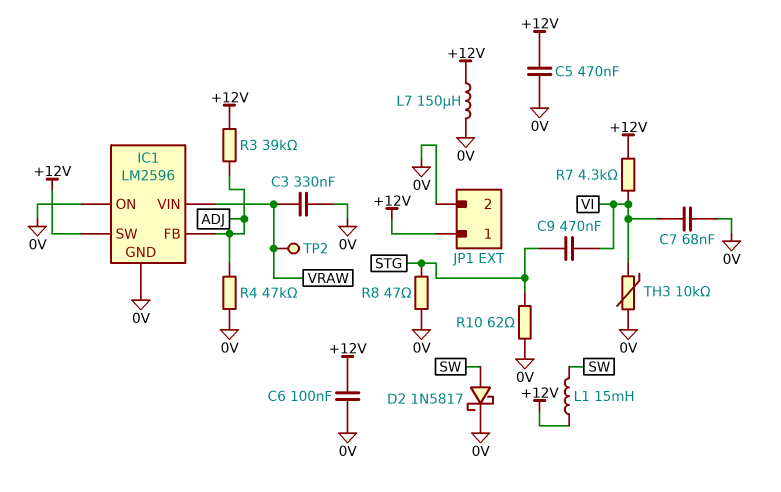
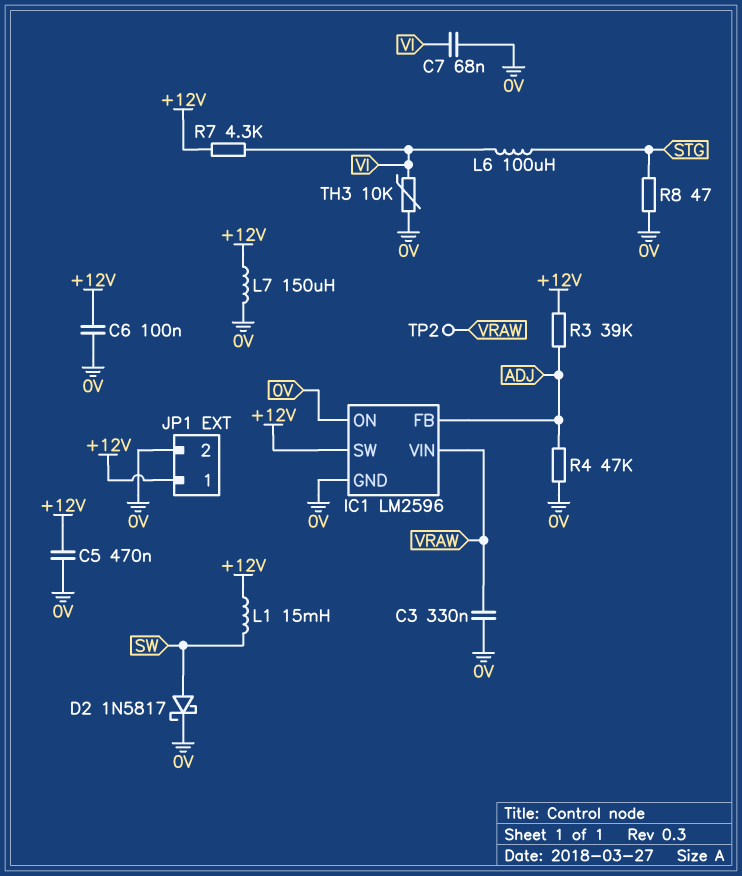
C9: 470nF (STG, VI) -> none
L6: none -> 100uH (STG, VI)
R10: 62 (0V, STG) -> none

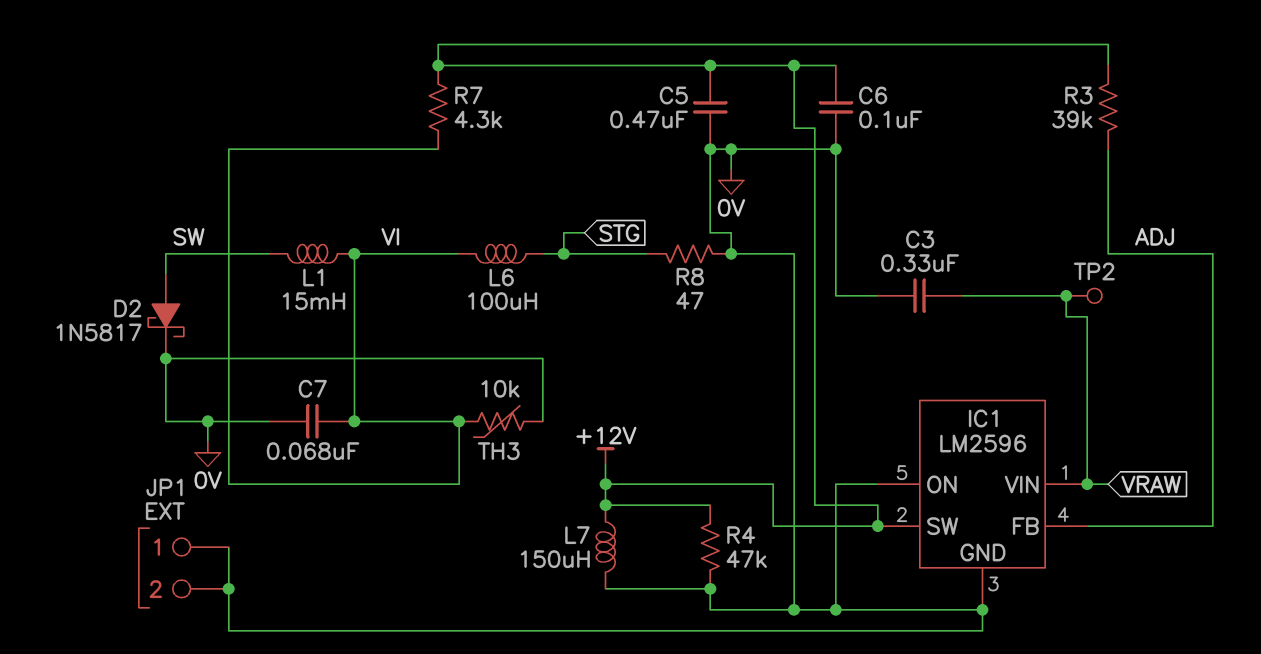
JP1 pin 1: +12V -> 0V
L1: 15mH (+12V, SW) -> 15mH (SW, VI)
R4: 47k (0V, ADJ) -> 47k (+12V, 0V)

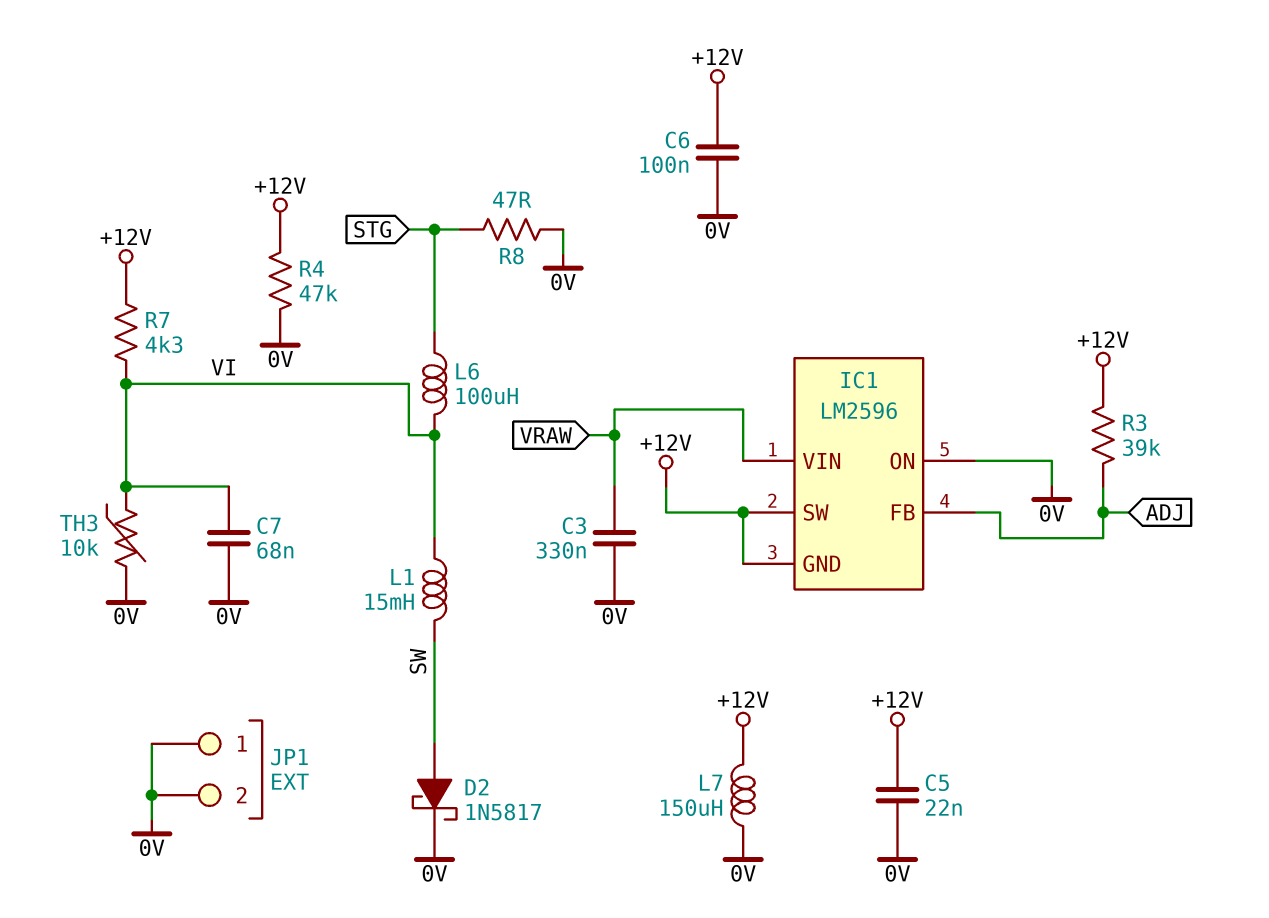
C5: 470nF (+12V, 0V) -> 22nF (+12V, 0V)
IC1 pin GND: 0V -> +12V
TP2: test point (VRAW) -> none

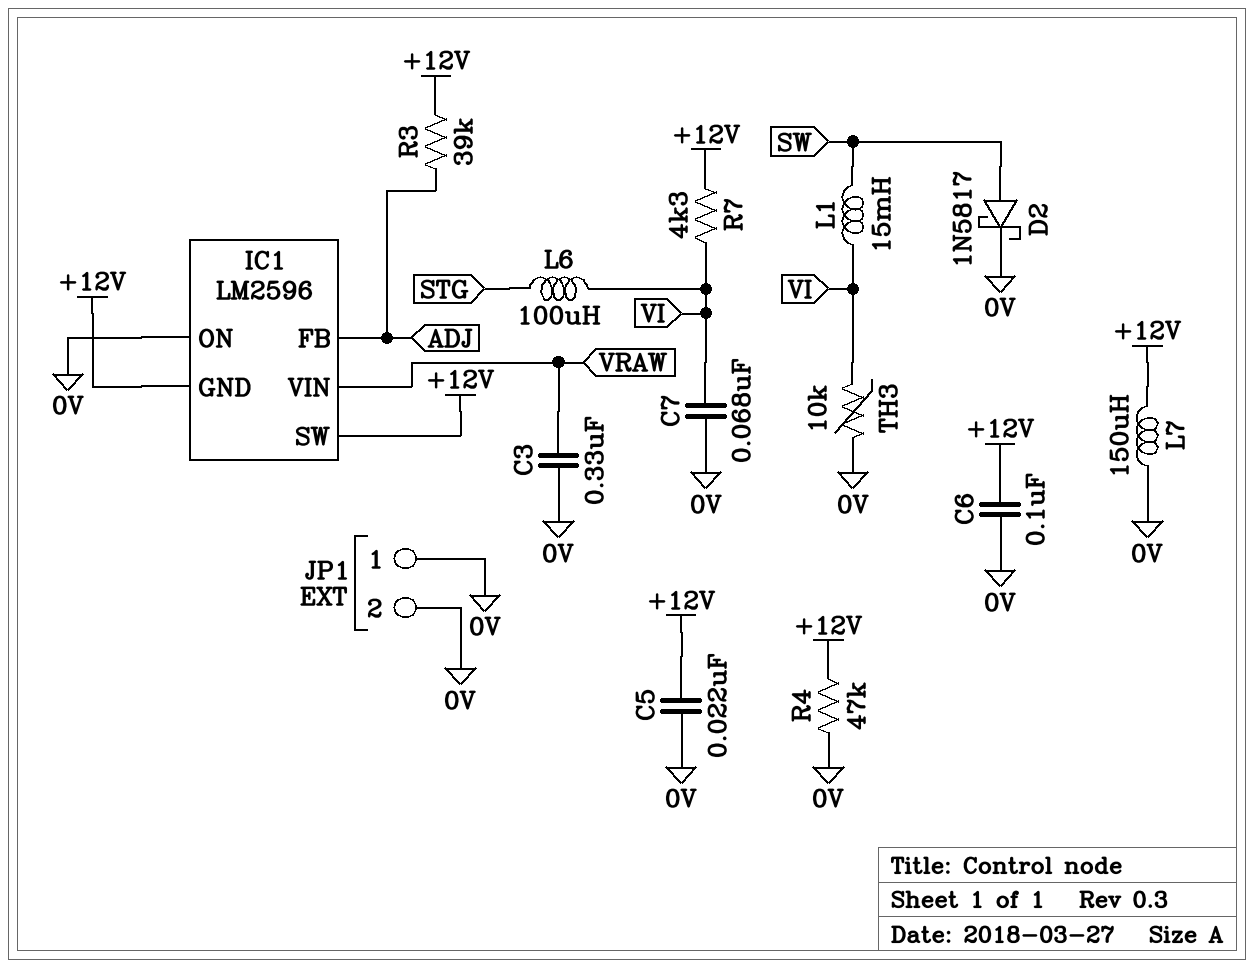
R8: 47 (0V, STG) -> none

